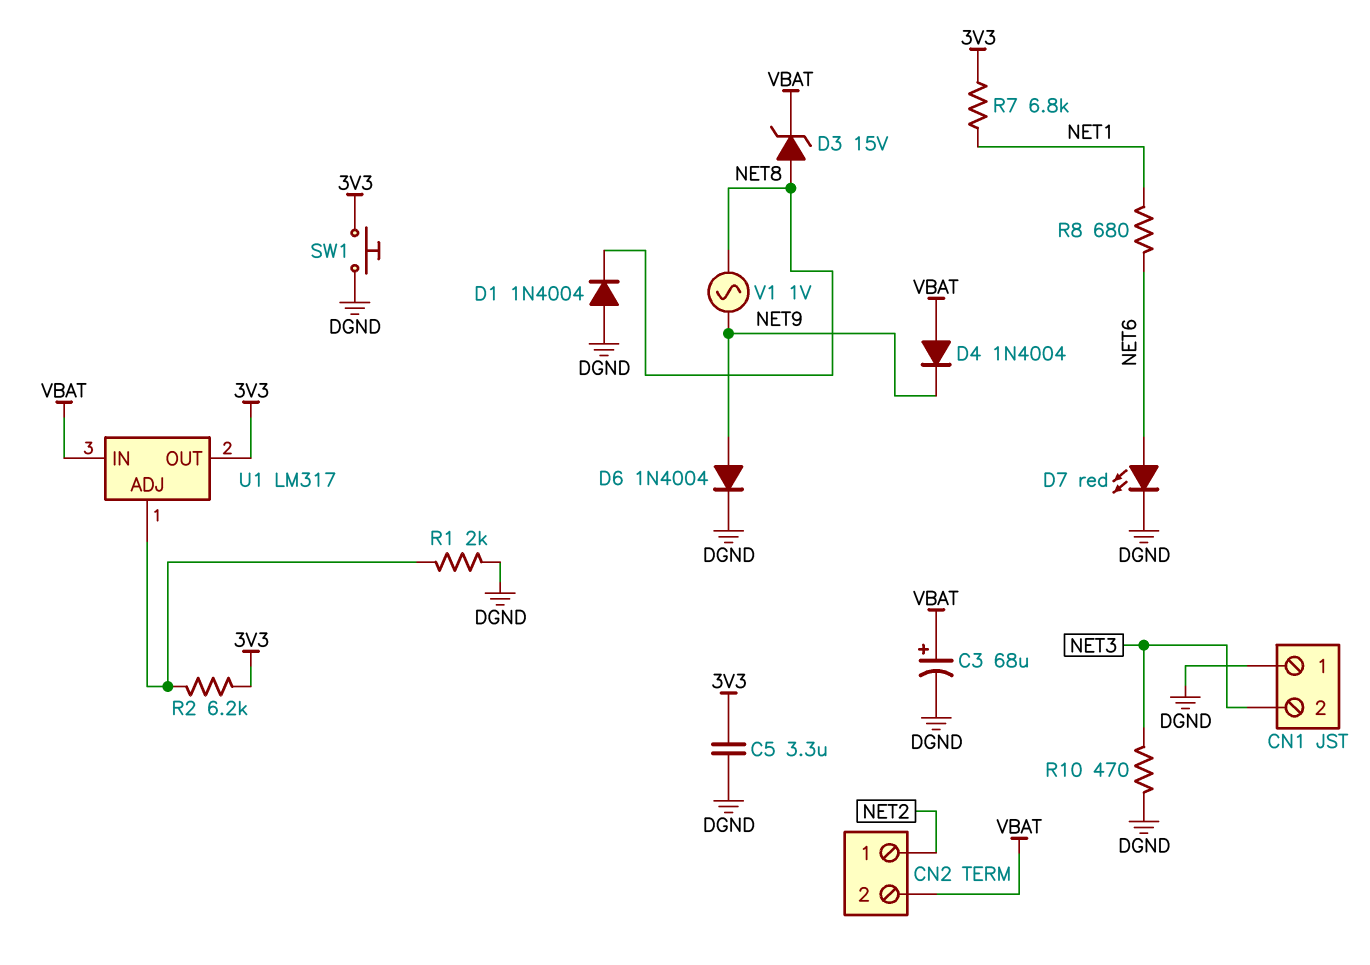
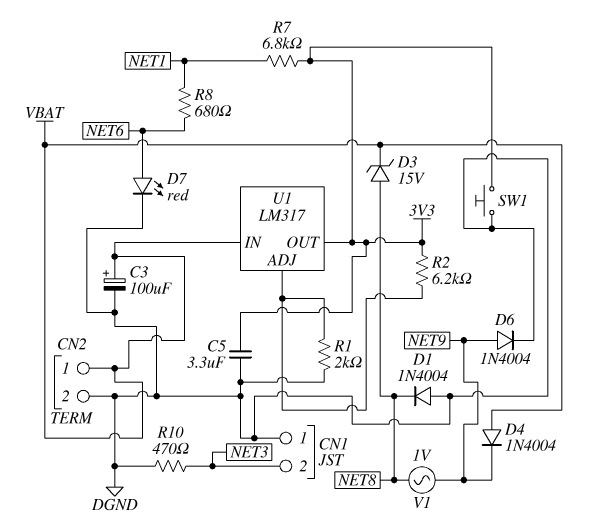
C3: 68uF (plus VBAT, minus DGND) -> 100uF (plus VBAT, minus DGND)
CN2 pin 1: NET2 -> VBAT
CN2 pin 2: VBAT -> DGND

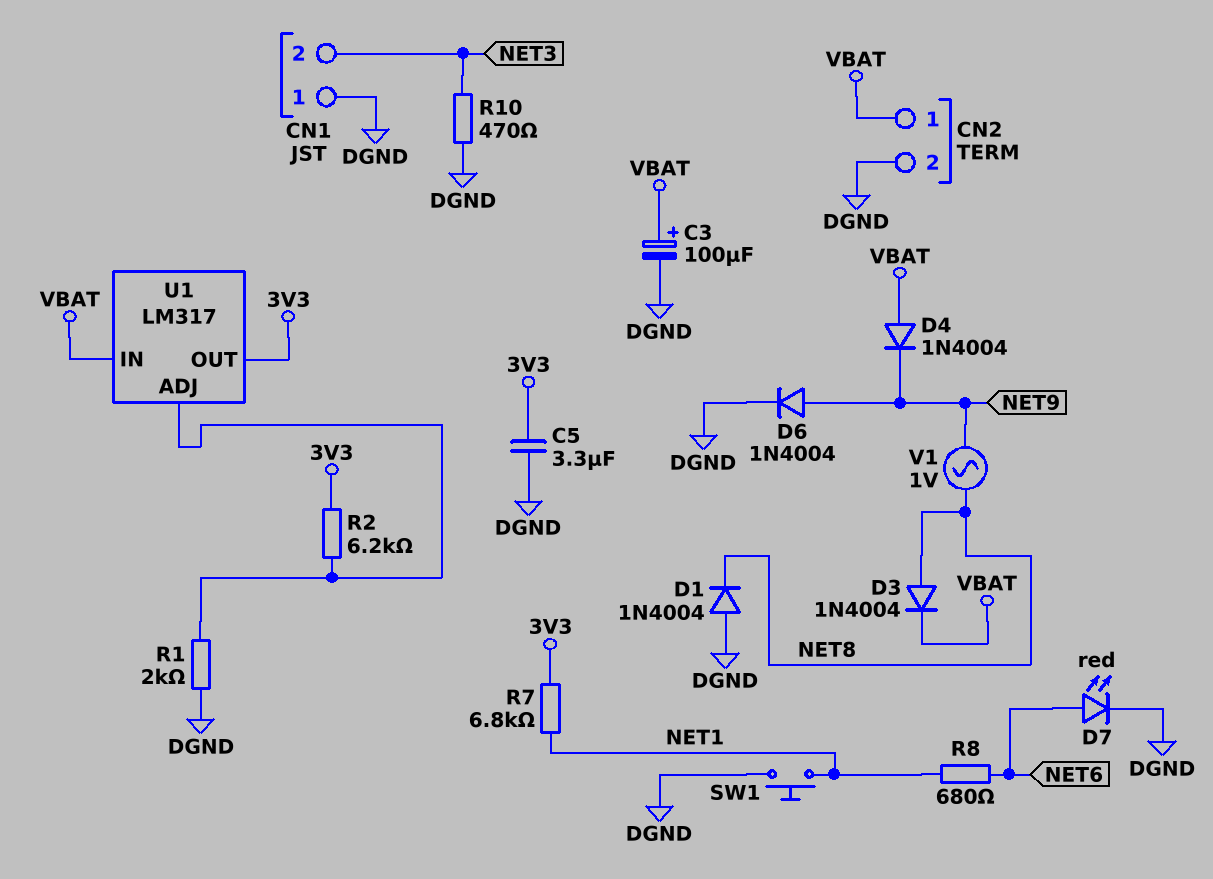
D3: zener 15V (A NET8, K VBAT) -> diode 1N4004 (A NET8, K VBAT)
SW1: button (3V3, DGND) -> button (DGND, NET1)

